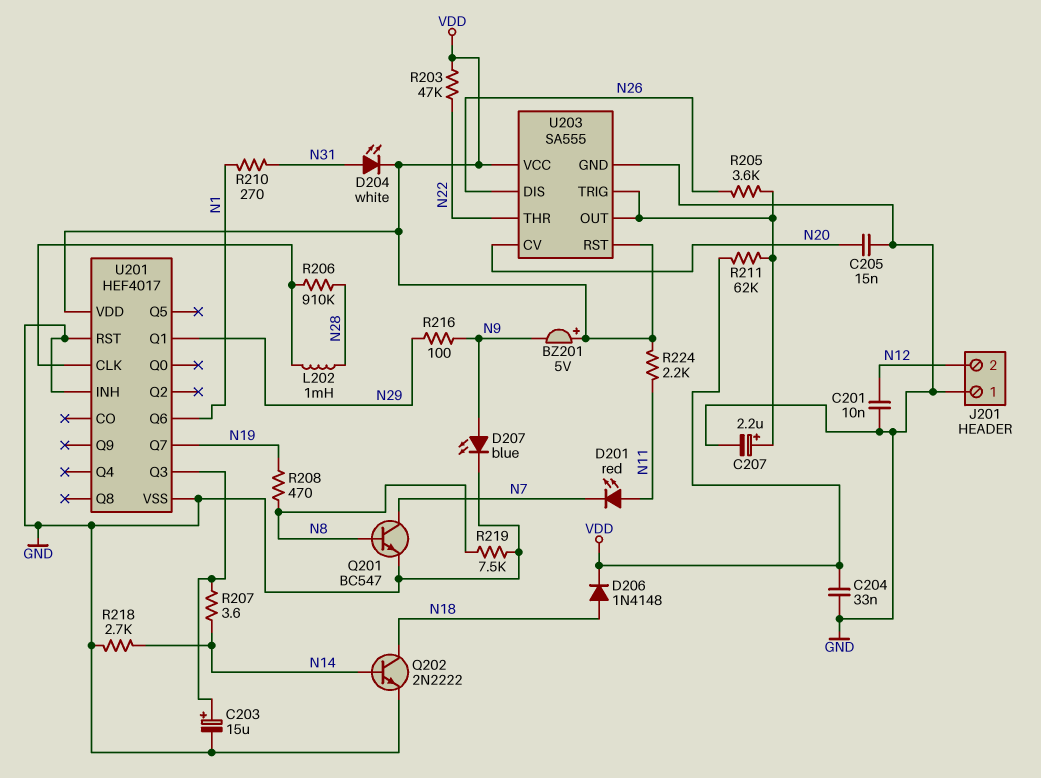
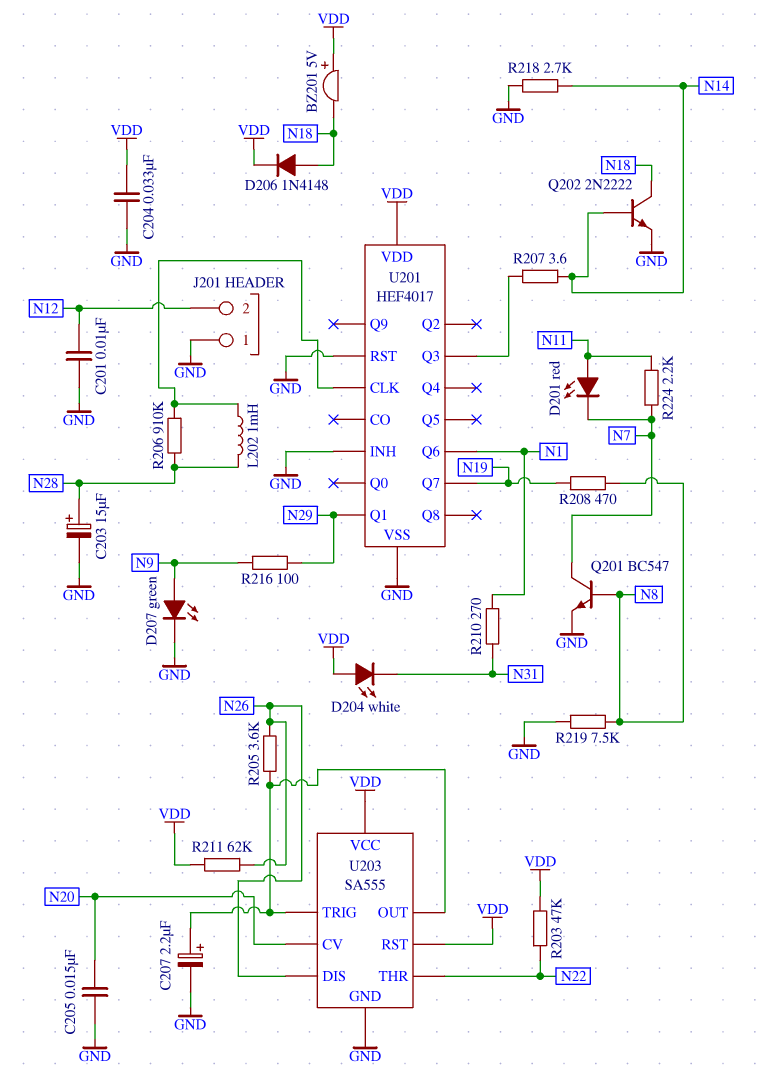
BZ201: buzzer 5V (plus VDD, minus N9) -> buzzer 5V (plus VDD, minus N18)
C203: 15uF (plus U201/Q3, minus GND) -> 15uF (plus N28, minus GND)
D204: LED white (A N31, K VDD) -> LED white (A VDD, K N31)
D207: LED blue (A N9, K GND) -> LED green (A N9, K GND)
R211: 62k (U203/OUT, VDD) -> 62k (N26, VDD)
R224: 2.2k (N11, VDD) -> 2.2k (N7, N11)

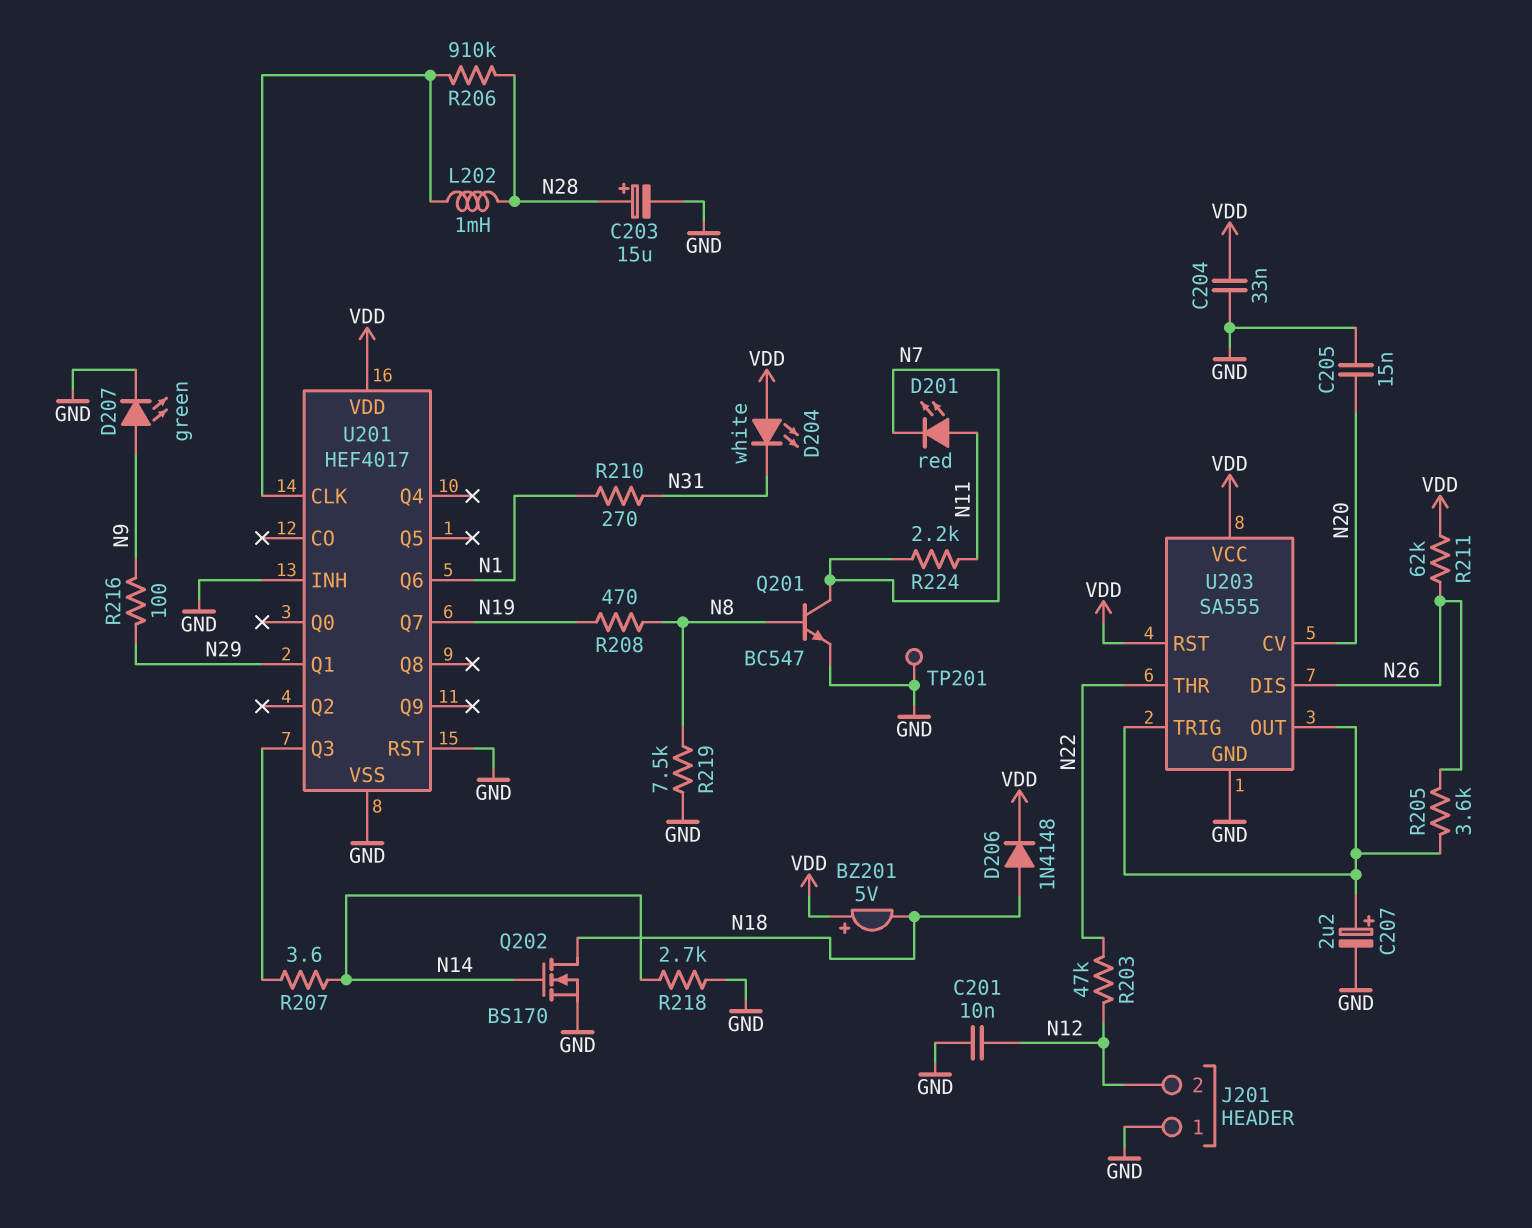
Q202: NPN 2N2222 (B N14, C N18, E GND) -> NMOS BS170 (G N14, D N18, S GND)
R203: 47k (N22, VDD) -> 47k (N12, N22)
TP201: none -> test point (GND)

